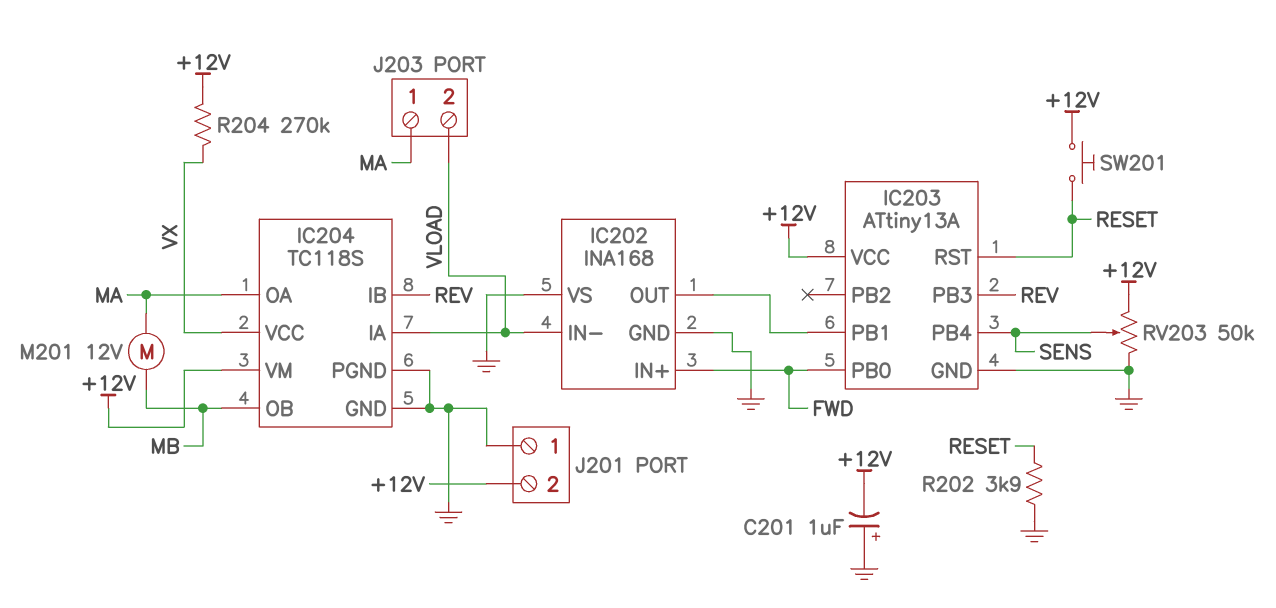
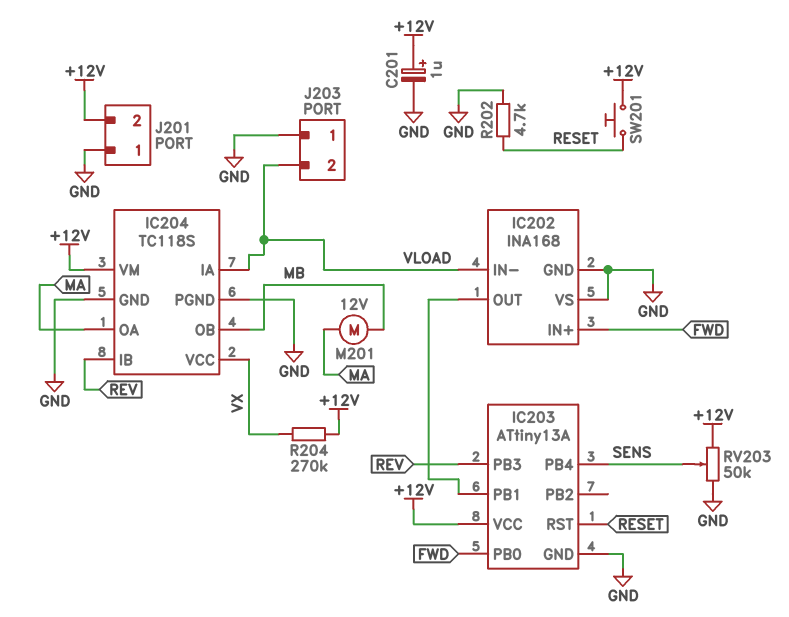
C201: 1uF (plus GND, minus +12V) -> 1uF (plus +12V, minus GND)
J203 pin 1: MA -> GND
R202: 3.9k (GND, RESET) -> 4.7k (GND, RESET)

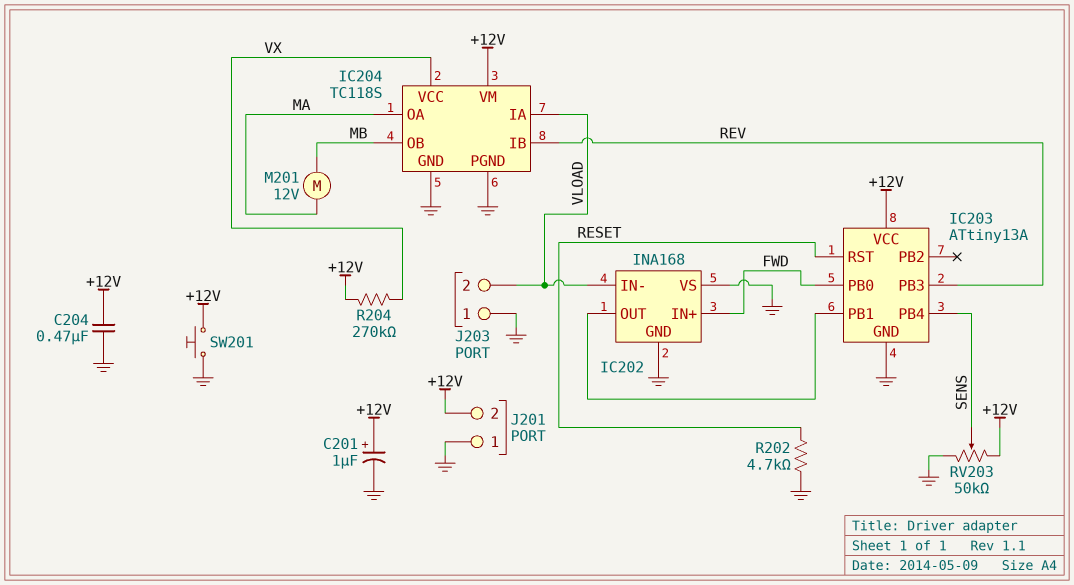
C204: none -> 470nF (+12V, GND)
SW201: button (+12V, RESET) -> button (+12V, GND)

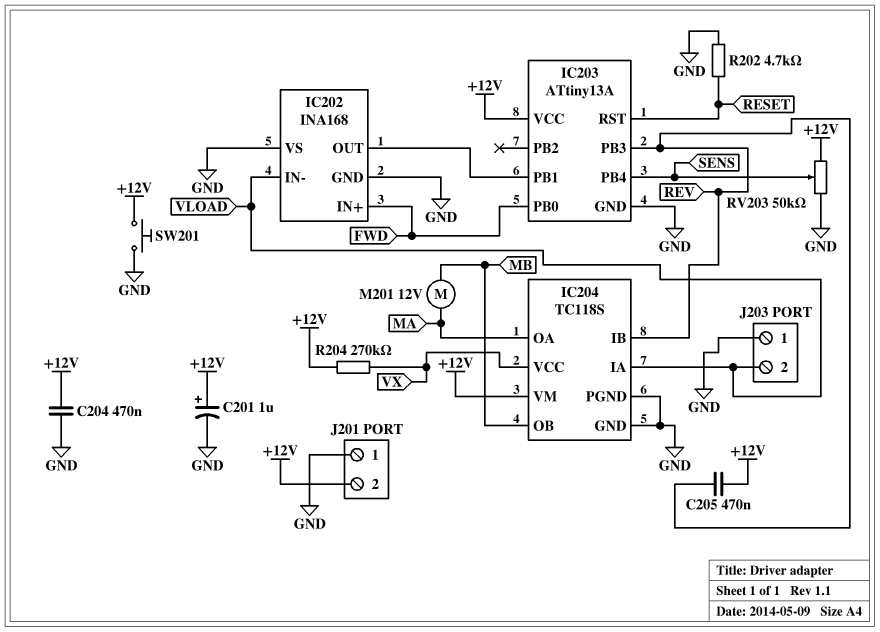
C205: none -> 470nF (+12V, REV)

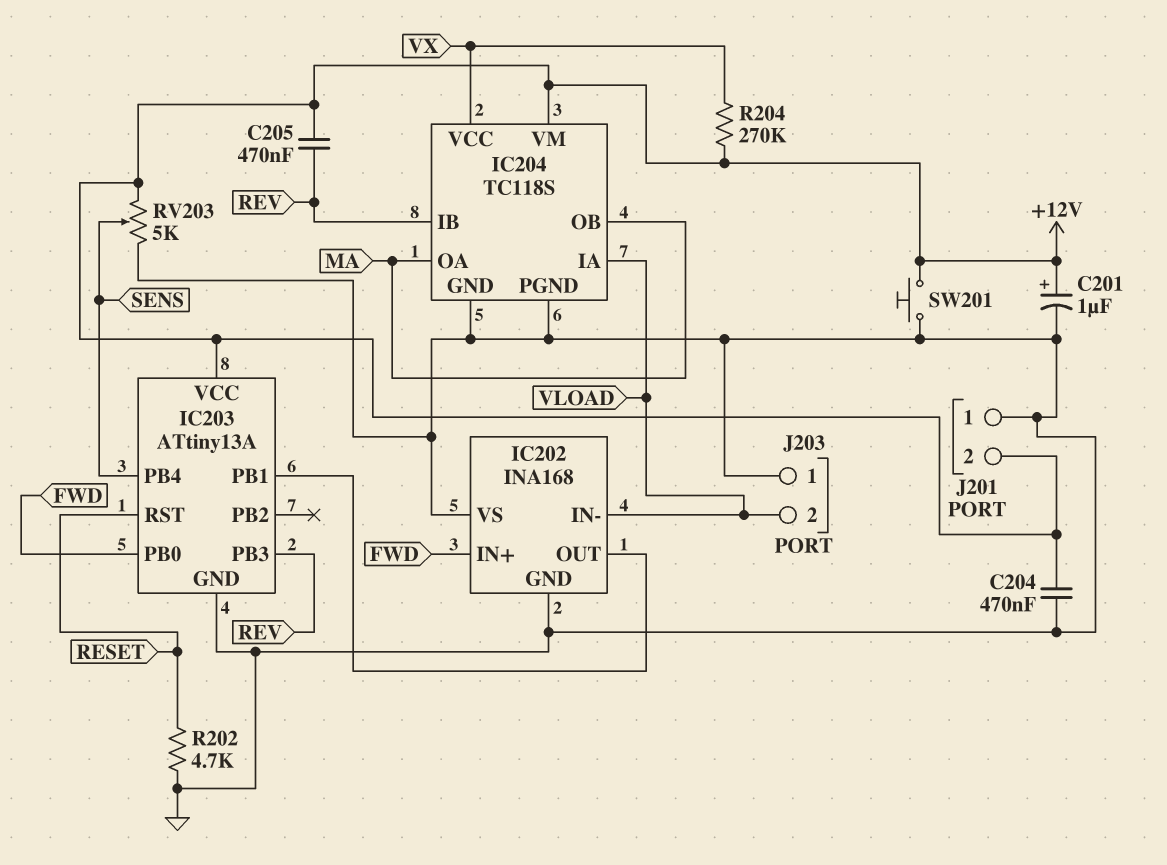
IC204 pin OB: MB -> MA
M201: motor 12V (MA, MB) -> none
RV203: 50k (+12V, GND, wiper SENS) -> 5k (+12V, GND, wiper SENS)

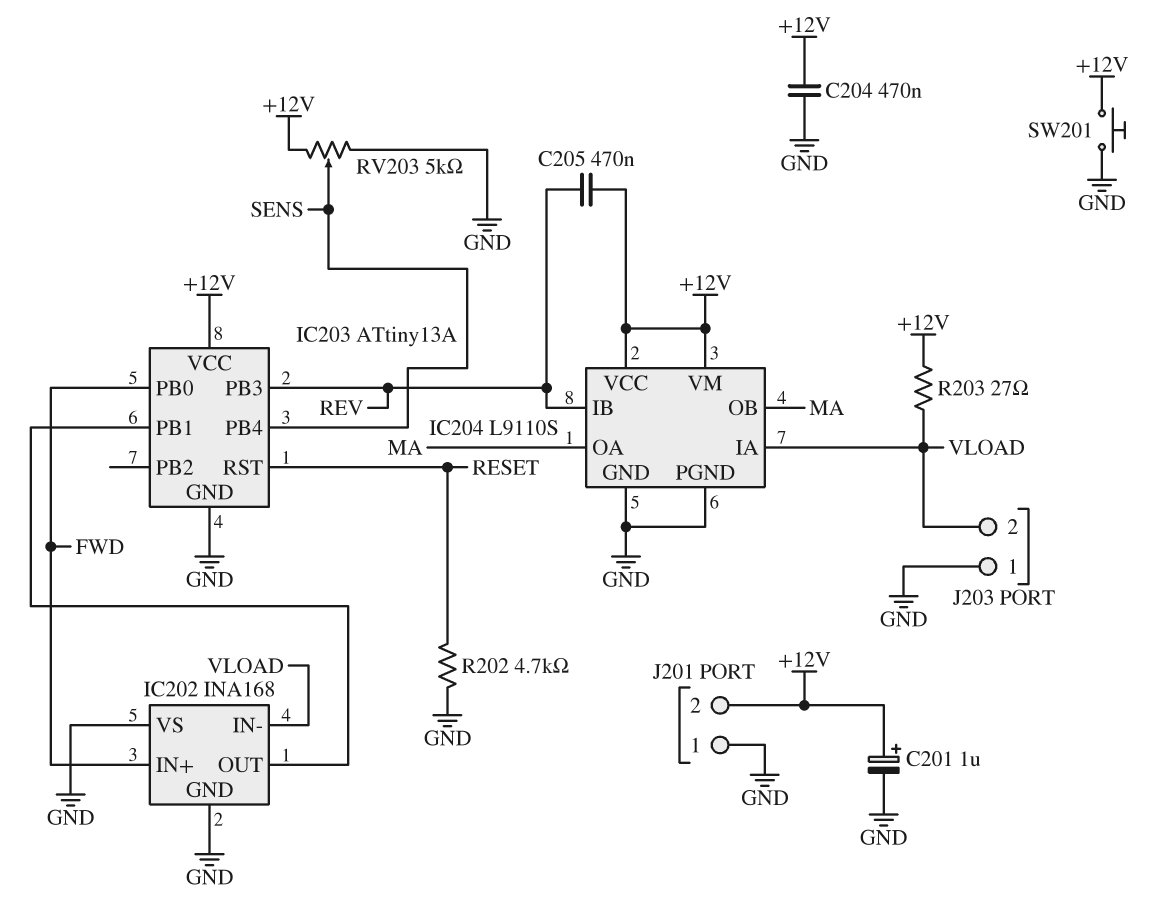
IC204: TC118S -> L9110S
IC204 pin VCC: VX -> +12V
R203: none -> 27 (+12V, VLOAD)
R204: 270k (+12V, VX) -> none

